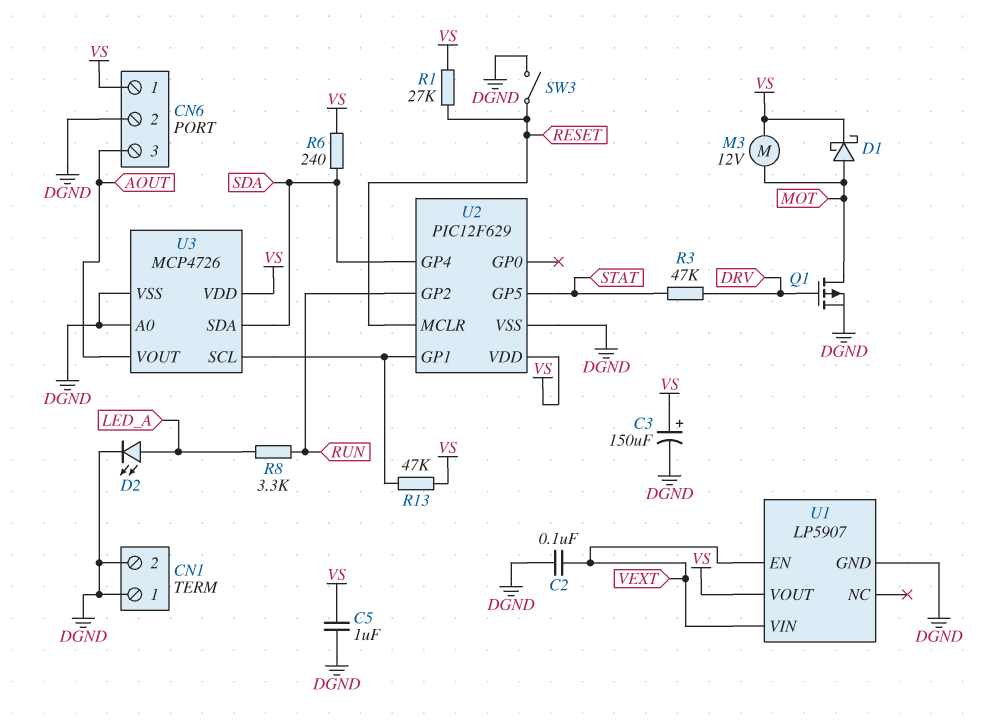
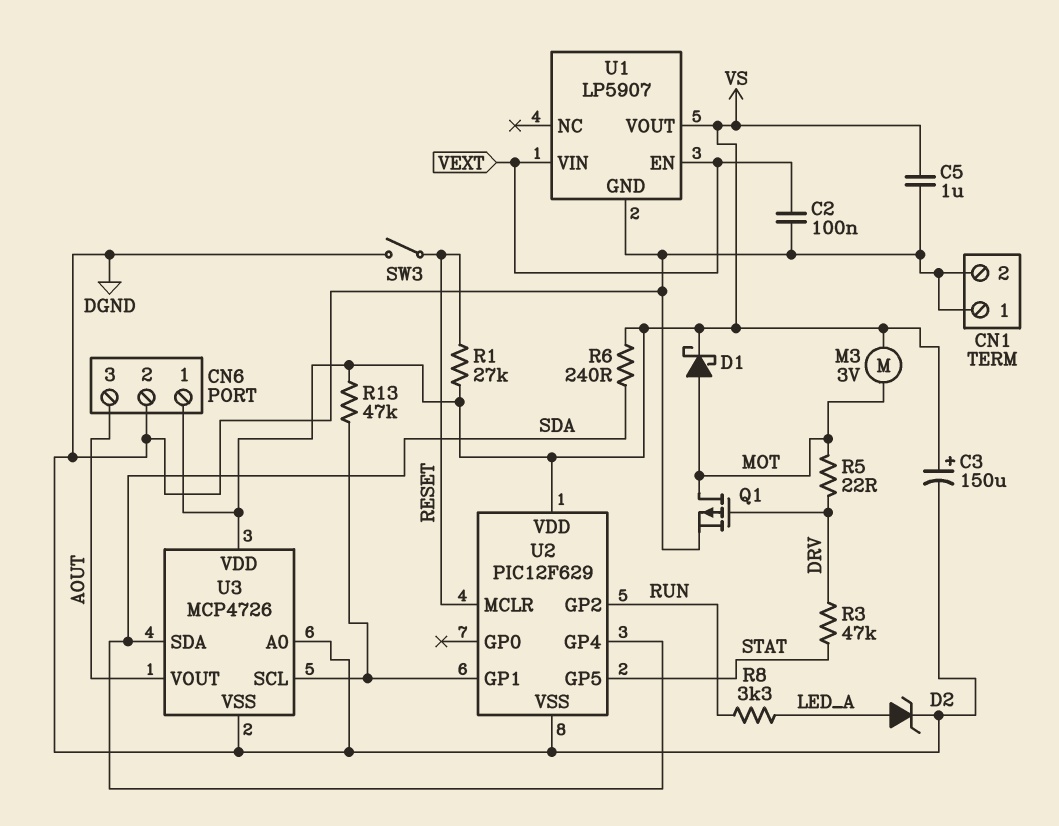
D2: LED (A LED_A, K DGND) -> zener (A LED_A, K DGND)
M3: motor 12V (MOT, VS) -> motor 3V (MOT, VS)
R5: none -> 22 (DRV, MOT)

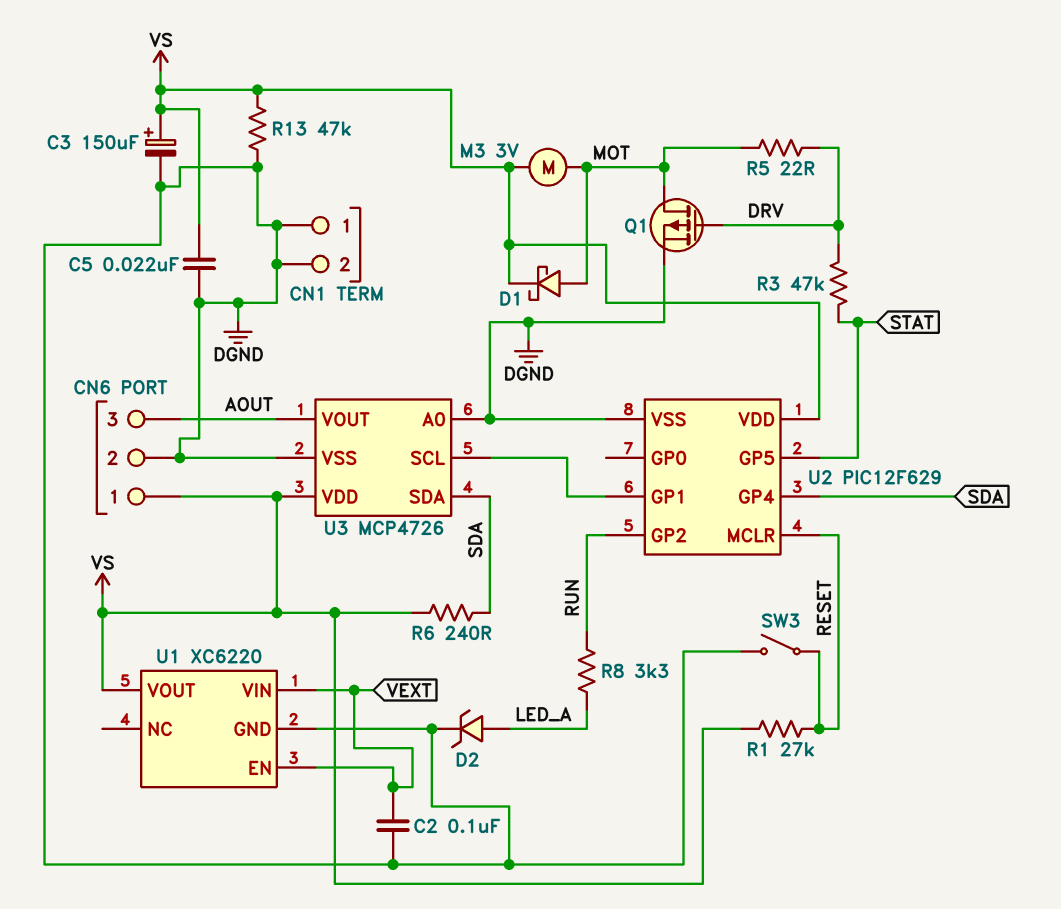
C5: 1uF (DGND, VS) -> 22nF (DGND, VS)
R13: 47k (U2/GP1, VS) -> 47k (DGND, VS)
U1: LP5907 -> XC6220

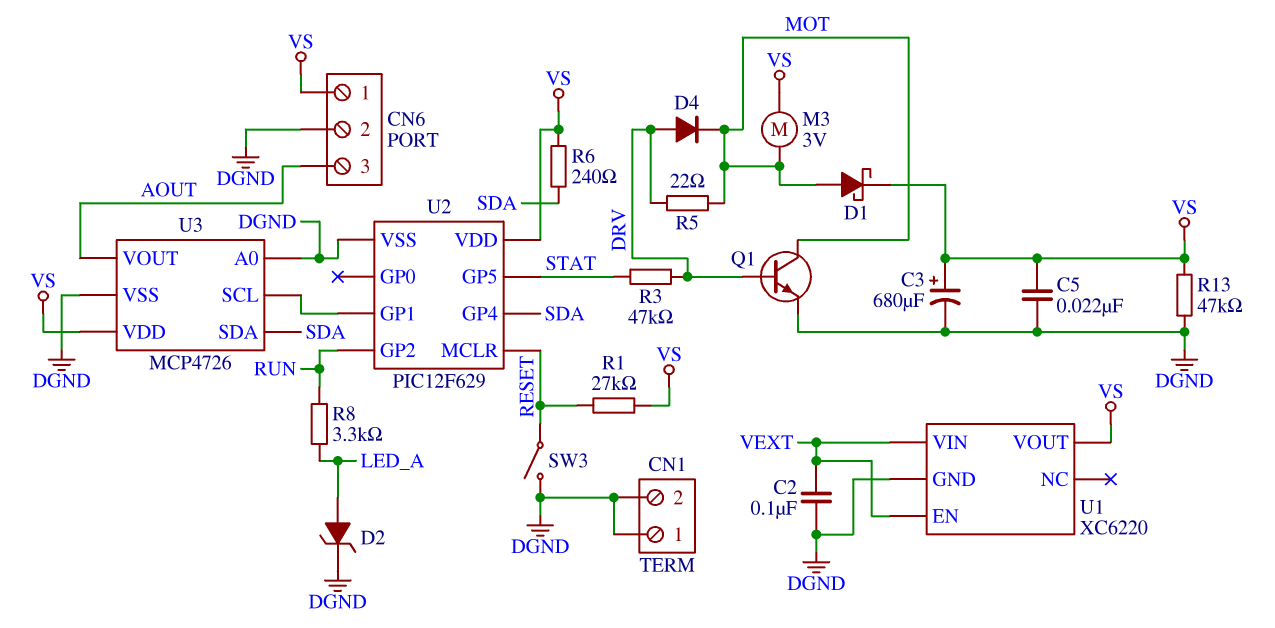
C3: 150uF (plus VS, minus DGND) -> 680uF (plus VS, minus DGND)
D4: none -> diode (A DRV, K MOT)
Q1: PMOS (G DRV, D MOT, S DGND) -> NPN (B DRV, C MOT, E DGND)

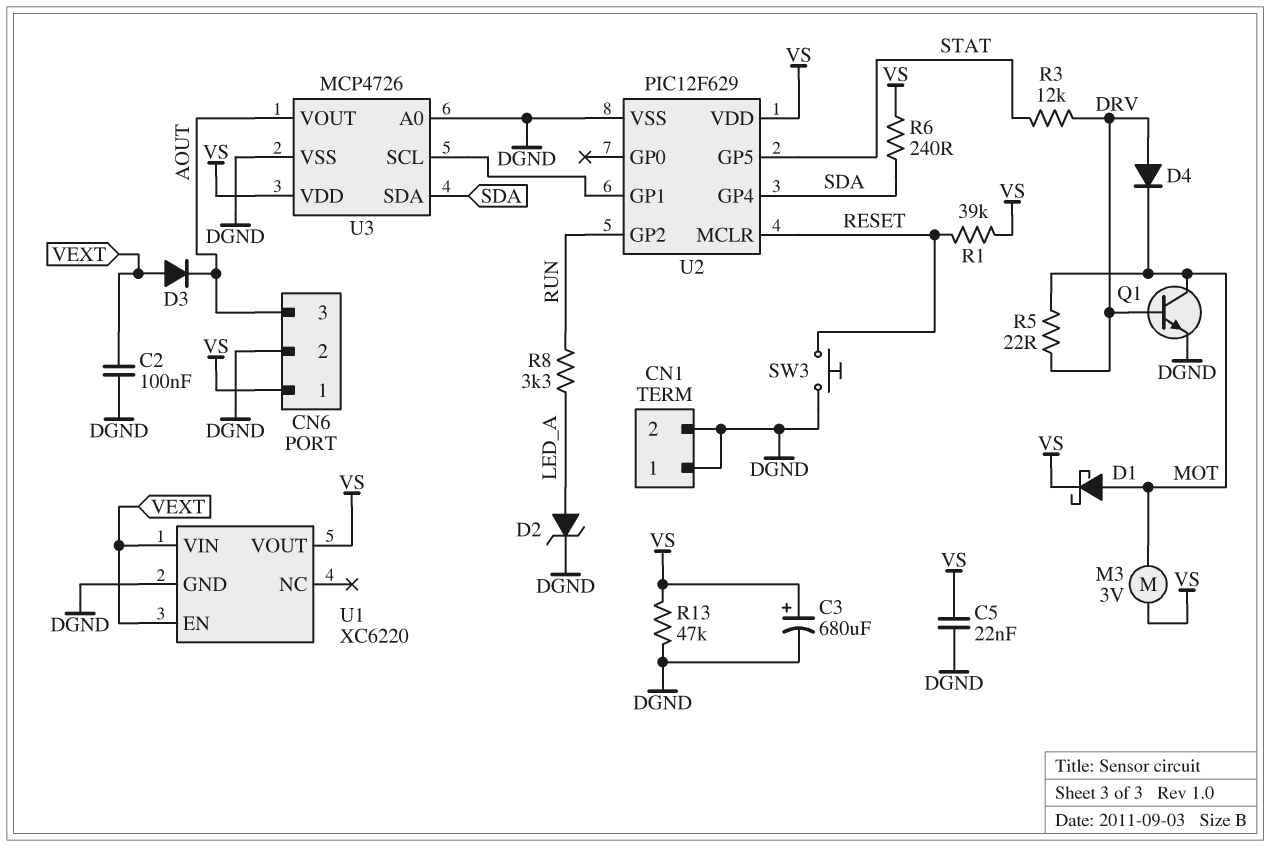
D3: none -> diode (A VEXT, K AOUT)
R1: 27k (RESET, VS) -> 39k (RESET, VS)
R3: 47k (DRV, STAT) -> 12k (DRV, STAT)
SW3: switch (DGND, RESET) -> button (DGND, RESET)

